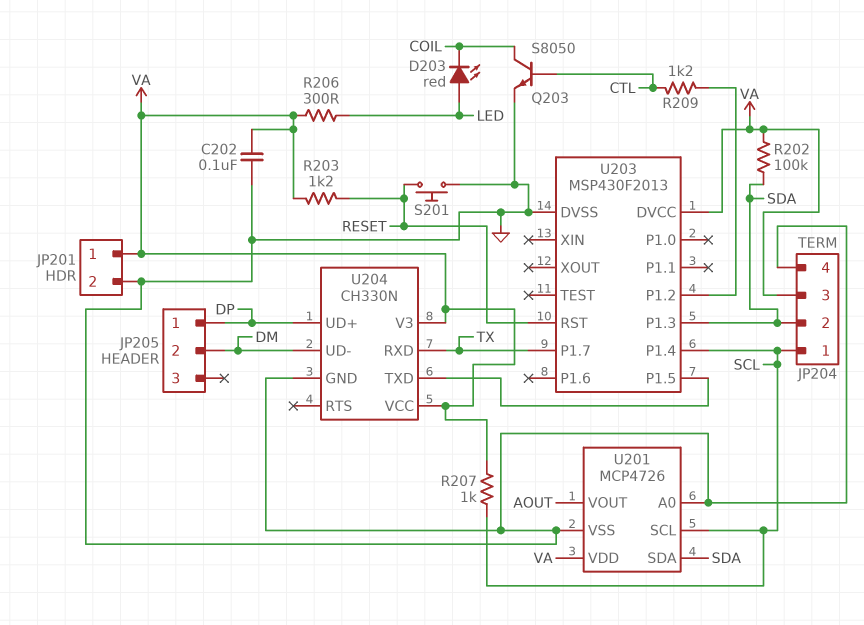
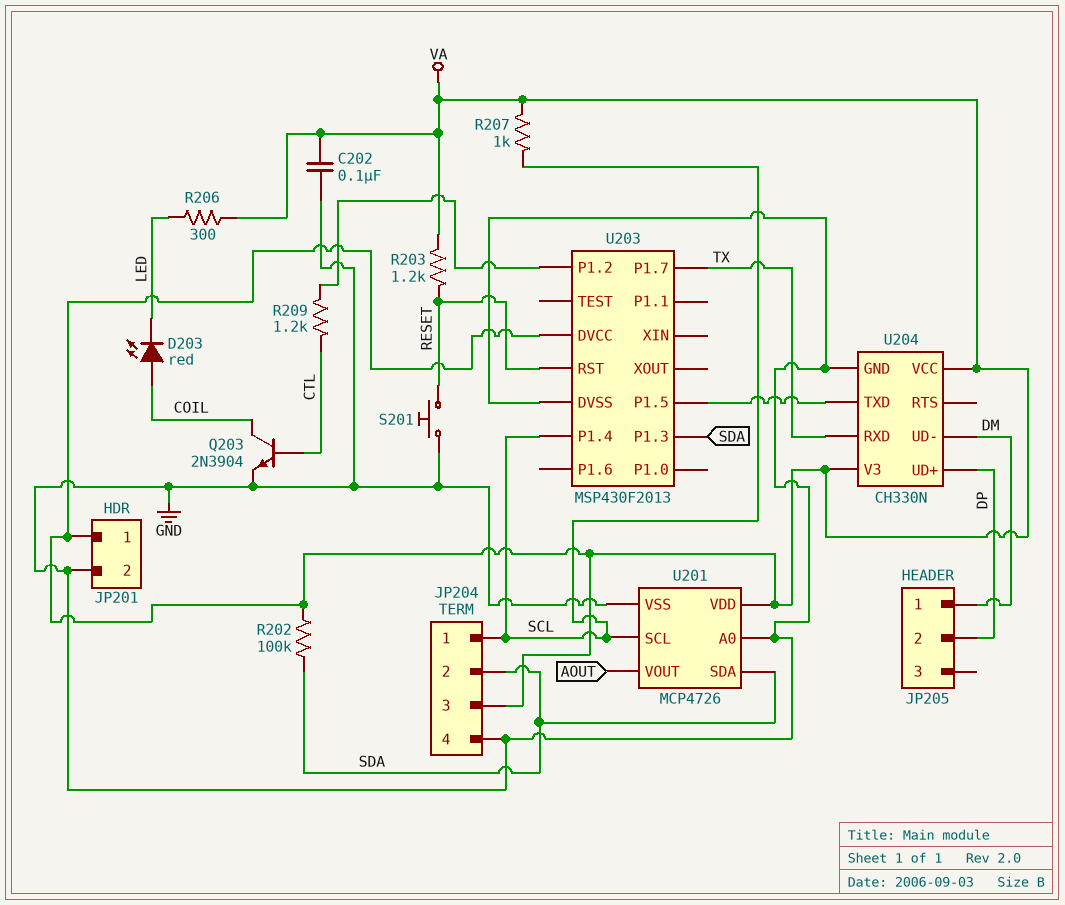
D203: LED red (A LED, K COIL) -> LED red (A COIL, K LED)
JP205 pin 1: DP -> DM
JP205 pin 2: DM -> DP
Q203: NPN S8050 (B CTL, C COIL, E GND) -> NPN 2N3904 (B CTL, C COIL, E GND)

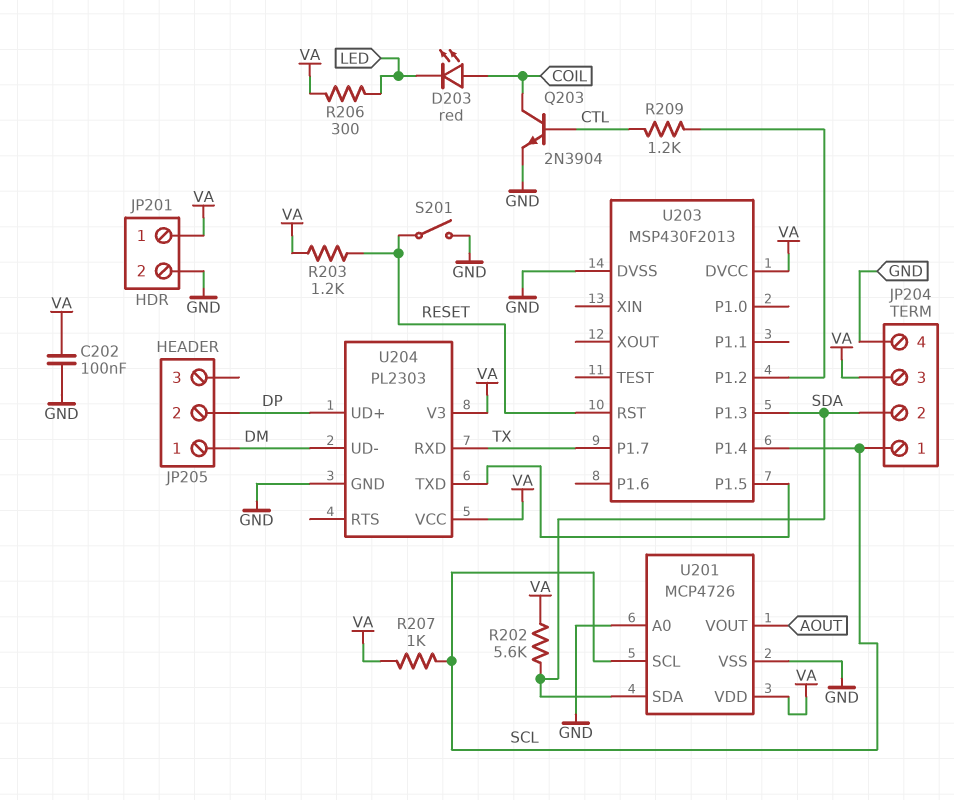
R202: 100k (SDA, VA) -> 5.6k (SDA, VA)
S201: button (GND, RESET) -> switch (GND, RESET)
U204: CH330N -> PL2303

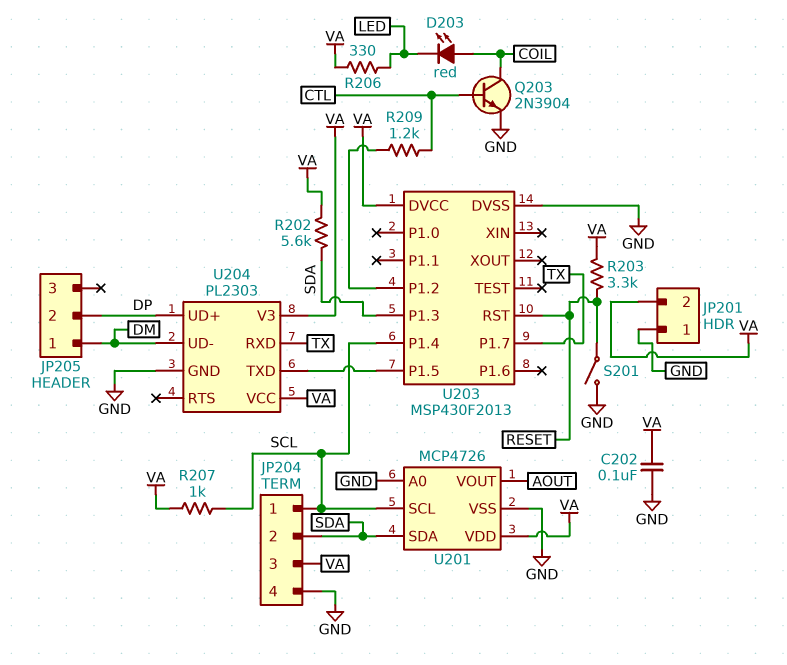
JP201 pin 1: VA -> GND
JP201 pin 2: GND -> VA
R203: 1.2k (RESET, VA) -> 3.3k (RESET, VA)
R206: 300 (LED, VA) -> 330 (LED, VA)

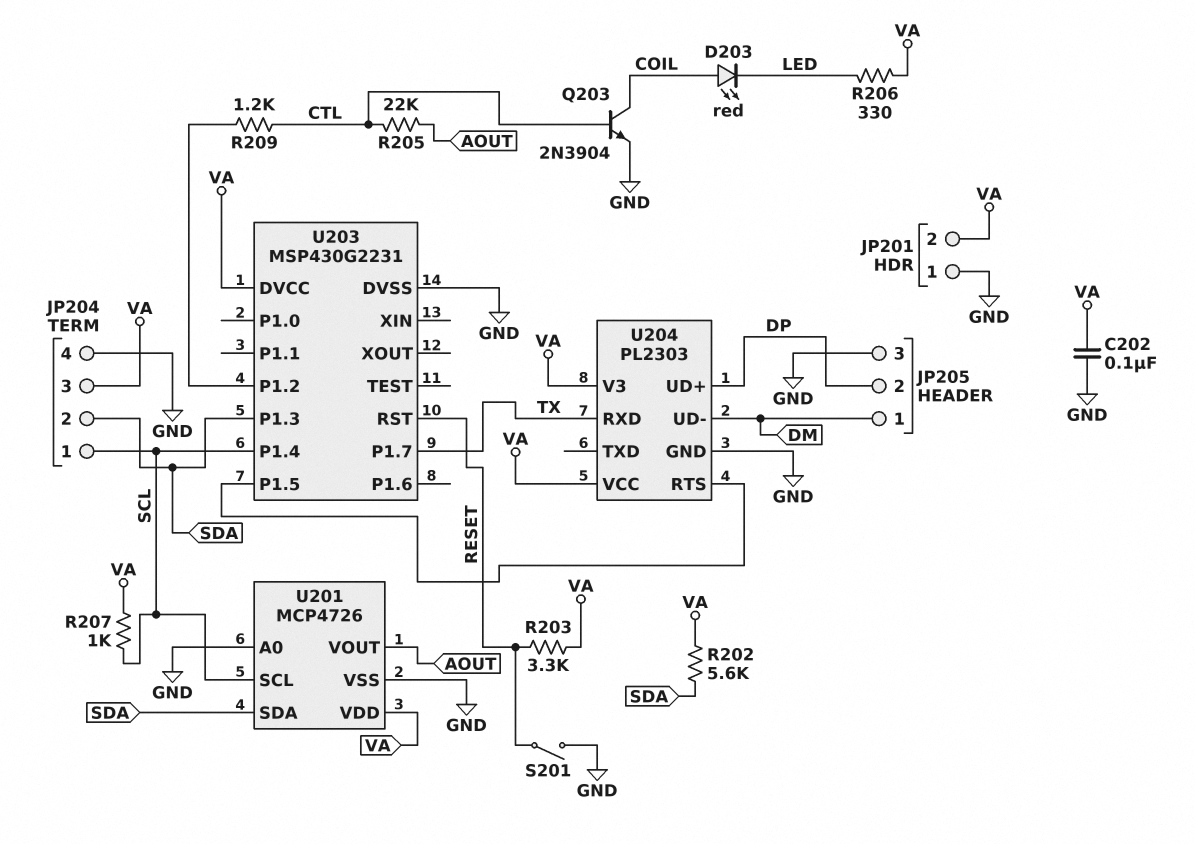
JP205 pin 3: none -> GND
R205: none -> 22k (AOUT, CTL)
U203: MSP430F2013 -> MSP430G2231
U204 pin RTS: none -> U203/P1.5
U204 pin TXD: U203/P1.5 -> none

